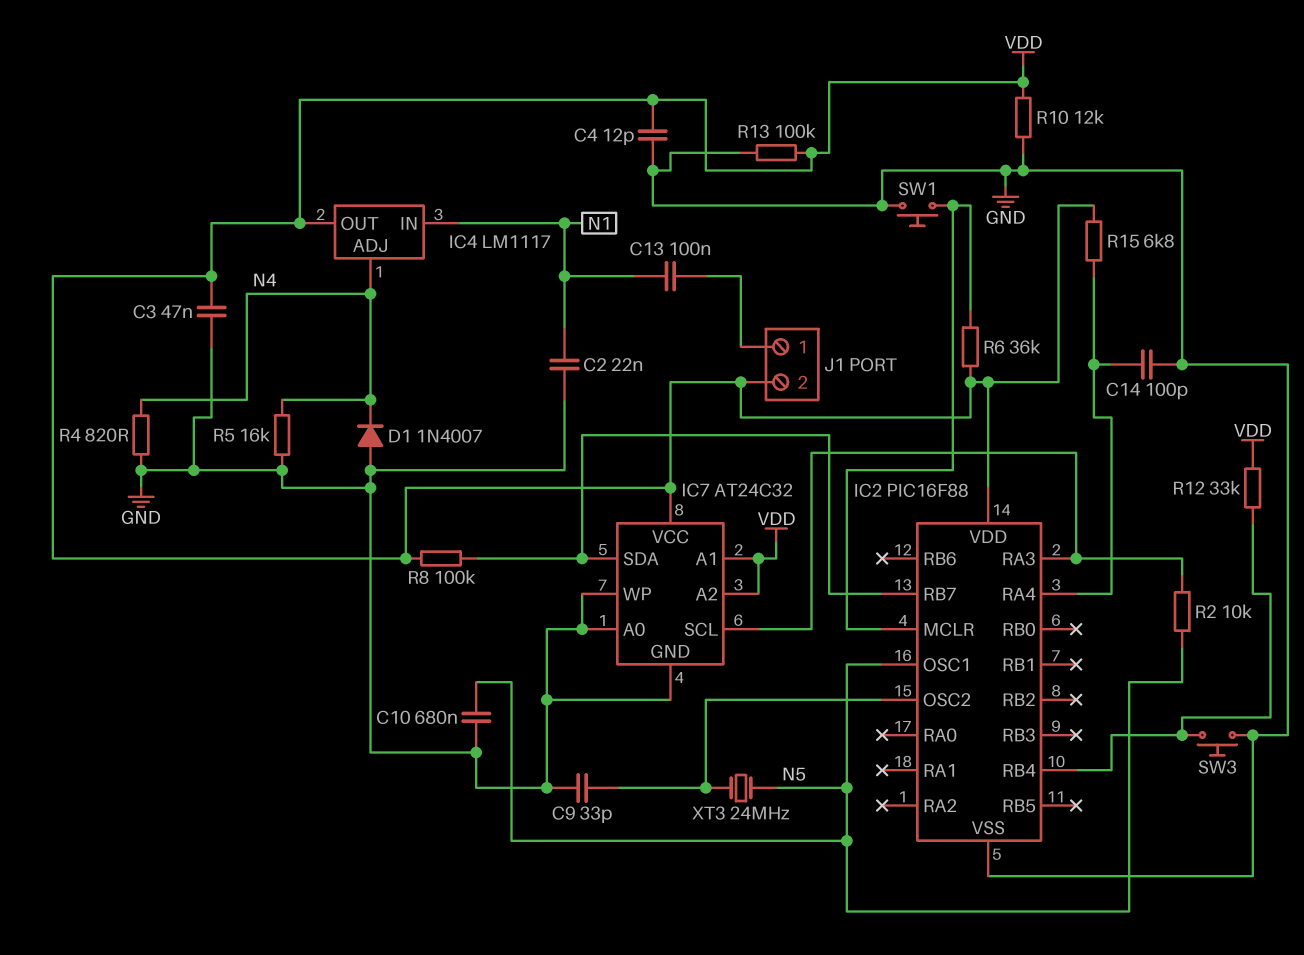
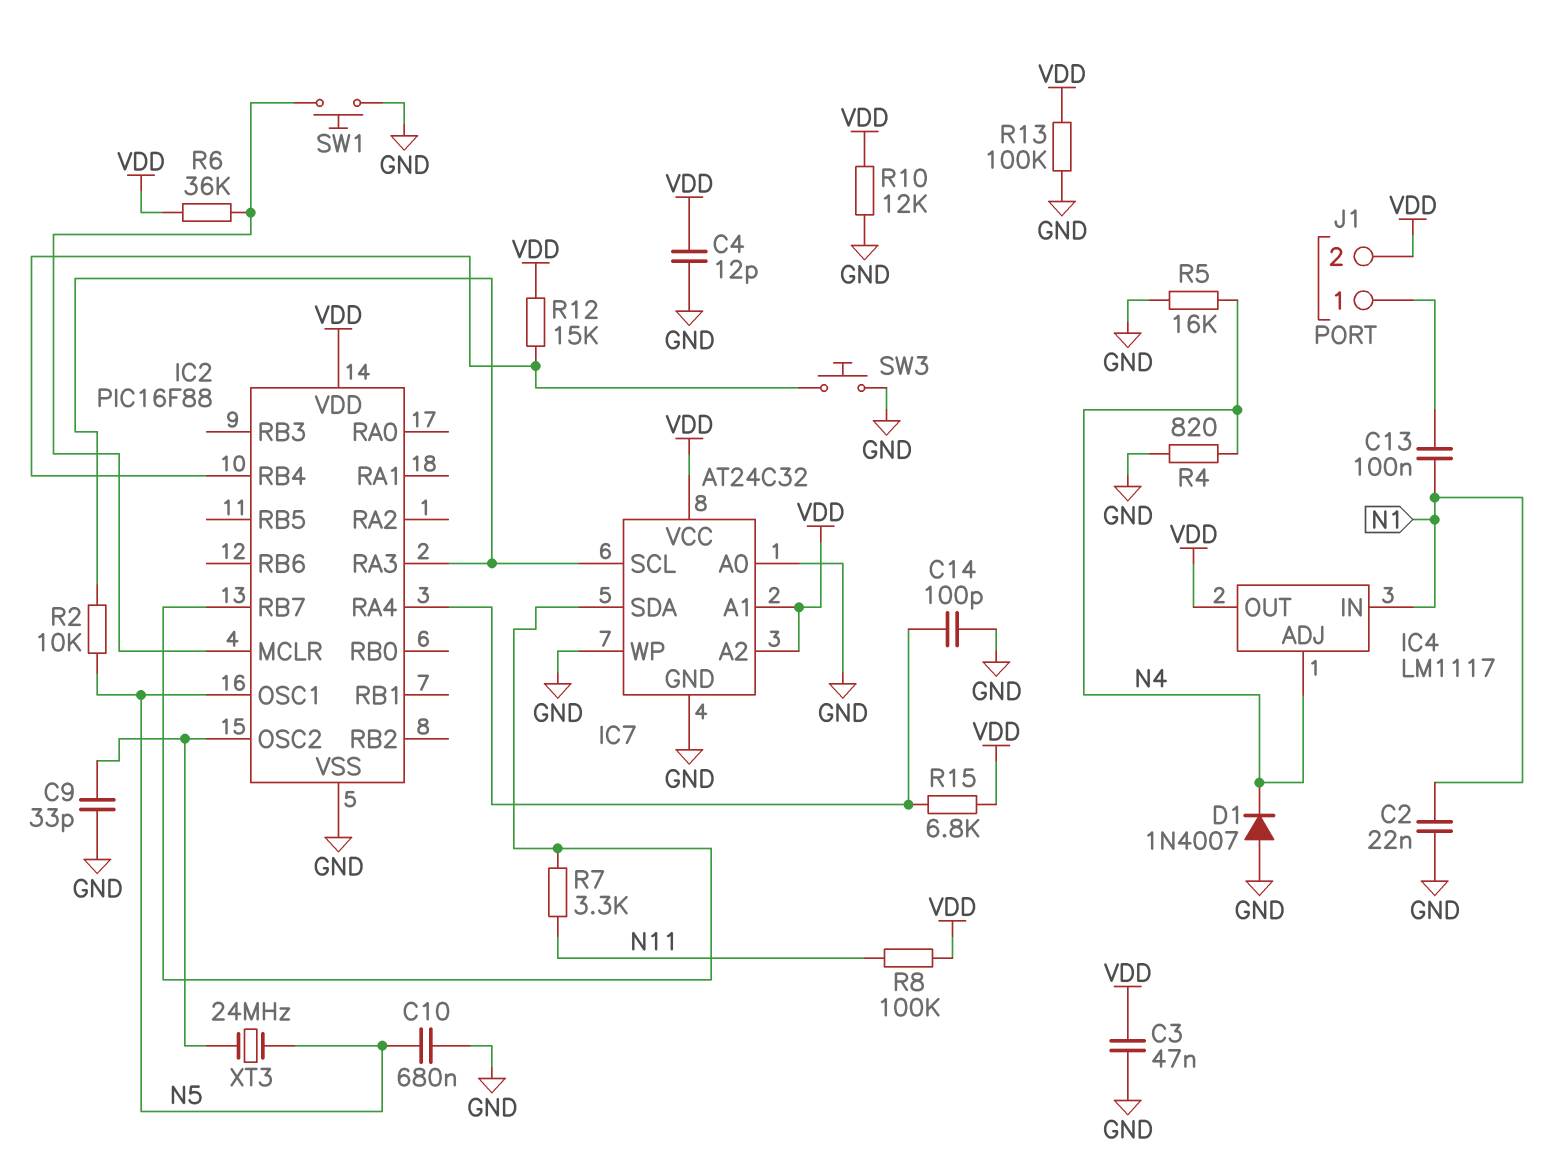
R7: none -> 3.3k (IC2/RB7, N11)
R8: 100k (IC2/RB7, VDD) -> 100k (N11, VDD)
R12: 33k (IC2/RB4, VDD) -> 15k (IC2/RB4, VDD)

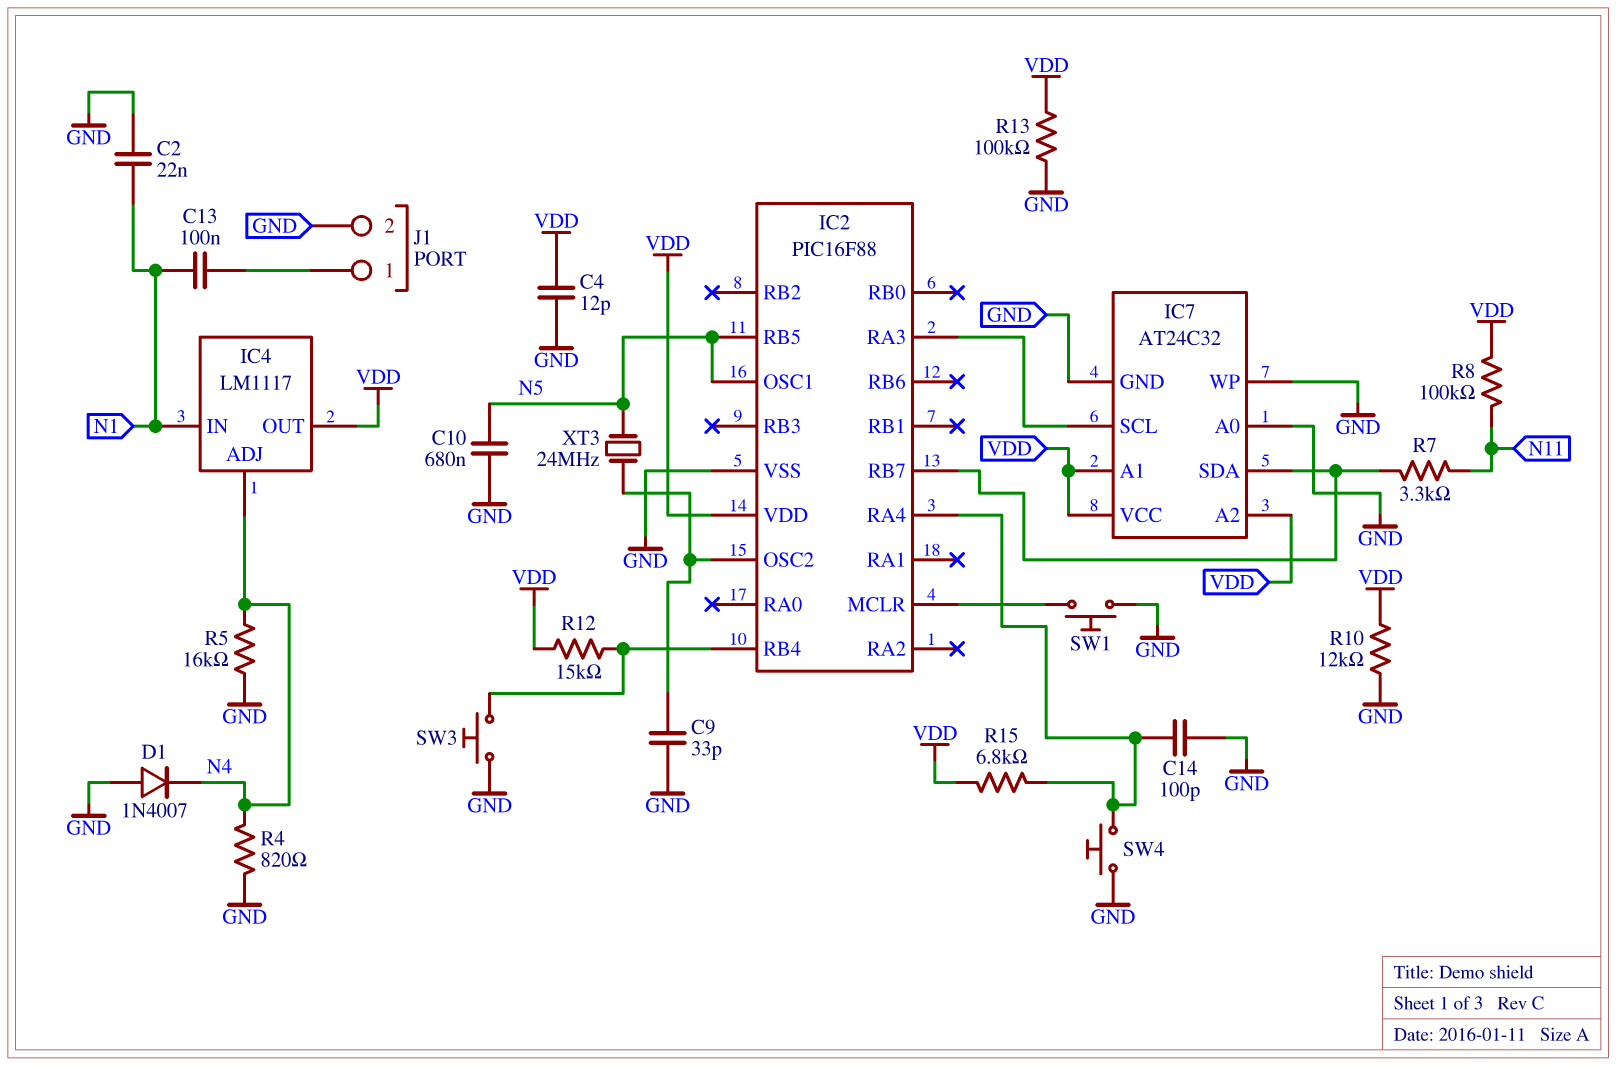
C3: 47nF (GND, VDD) -> none
IC2 pin RB5: none -> N5
J1 pin 2: VDD -> GND
R2: 10k (IC2/RA3, N5) -> none
R6: 36k (IC2/MCLR, VDD) -> none
SW4: none -> button (GND, IC2/RA4)

